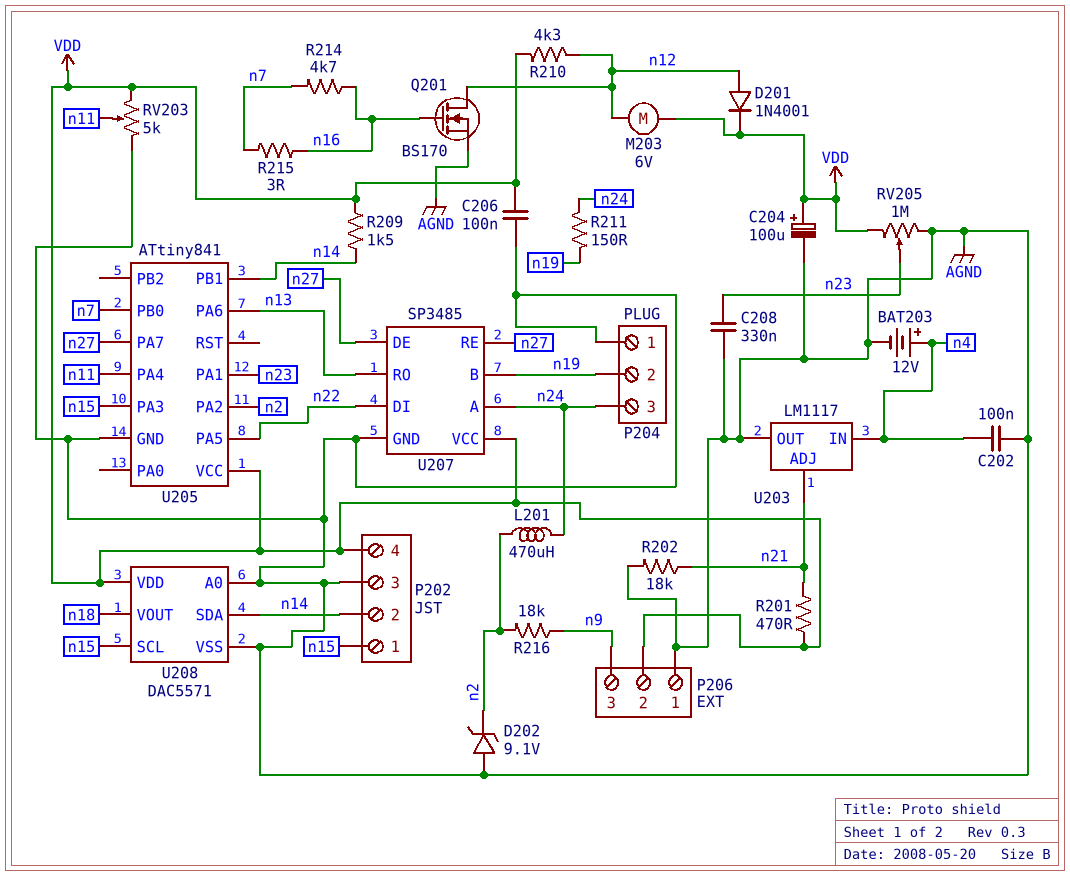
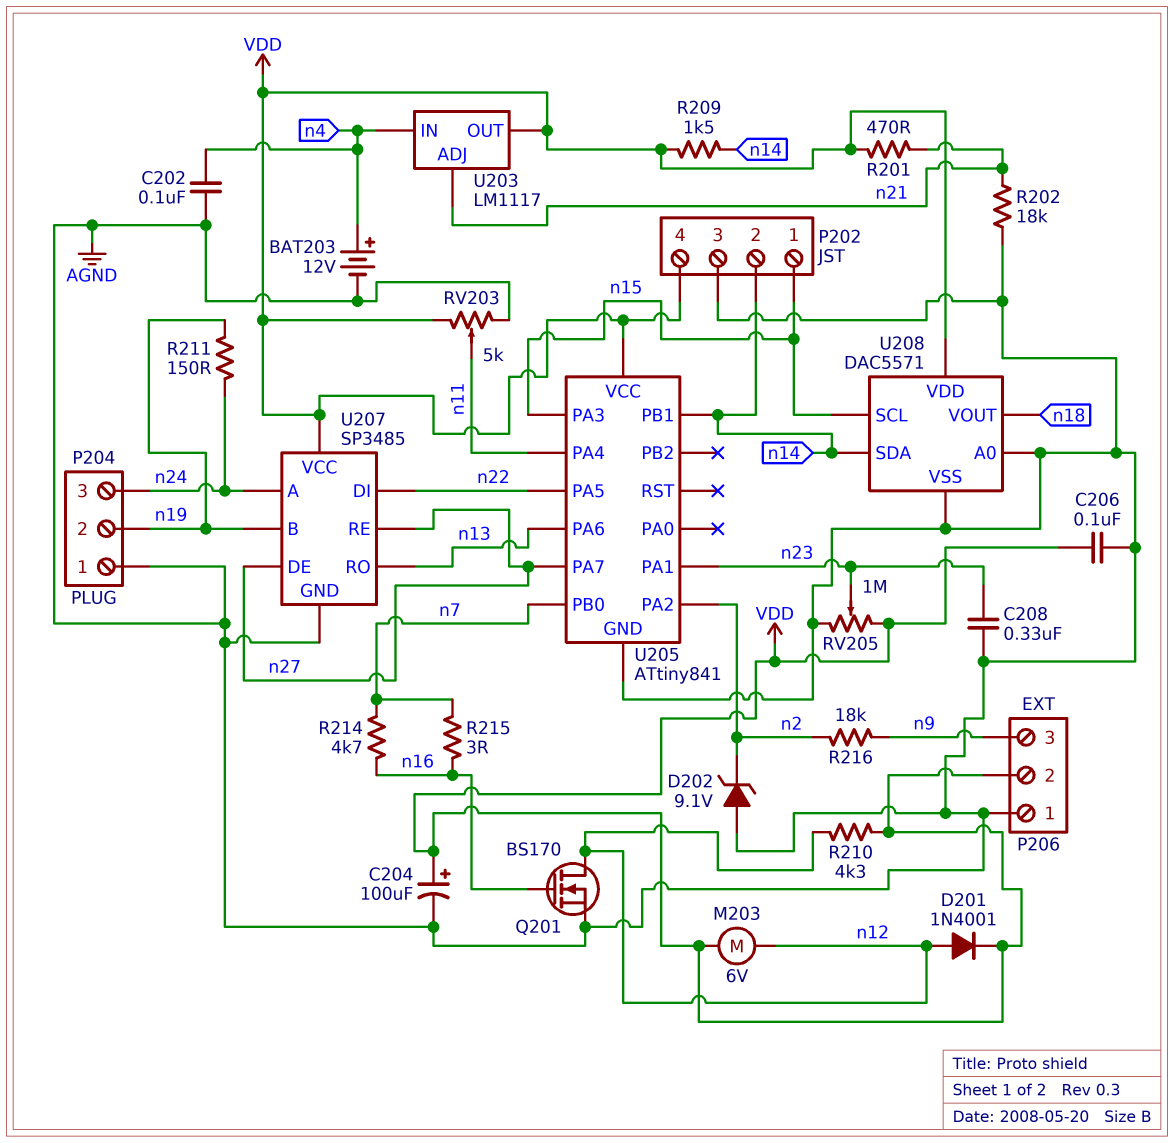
L201: 470uH (n2, n24) -> none
U203 pin OUT: AGND -> VDD

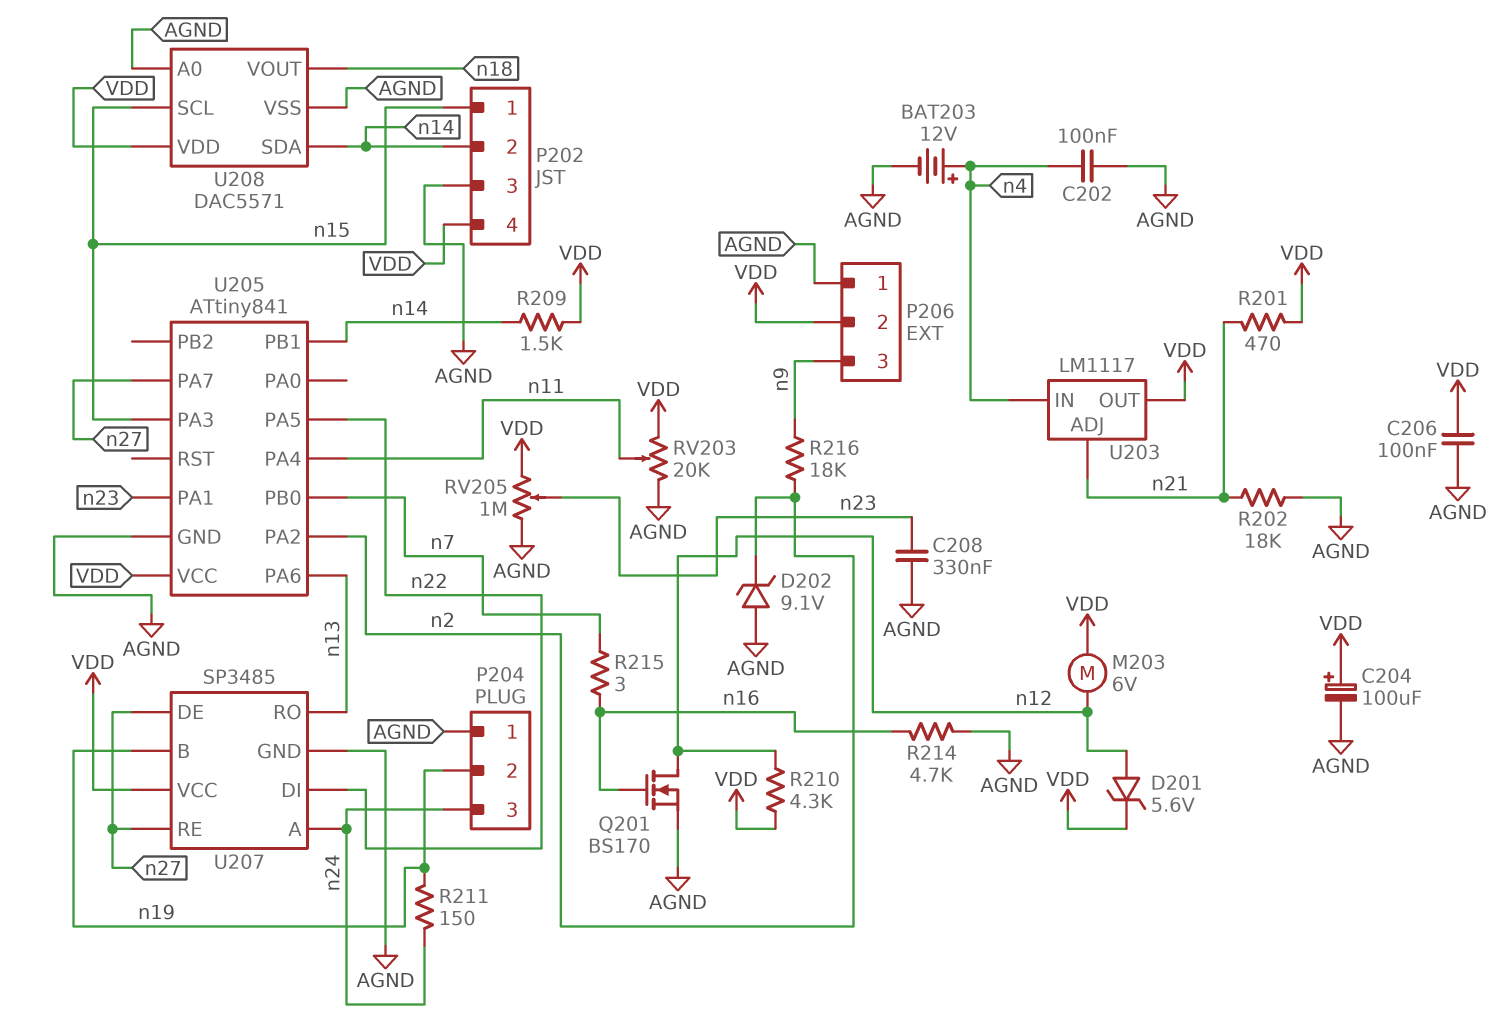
D201: diode 1N4001 (A n12, K VDD) -> zener 5.6V (A n12, K VDD)
R214: 4.7k (n7, n16) -> 4.7k (AGND, n16)
RV203: 5k (AGND, VDD, wiper n11) -> 20k (AGND, VDD, wiper n11)

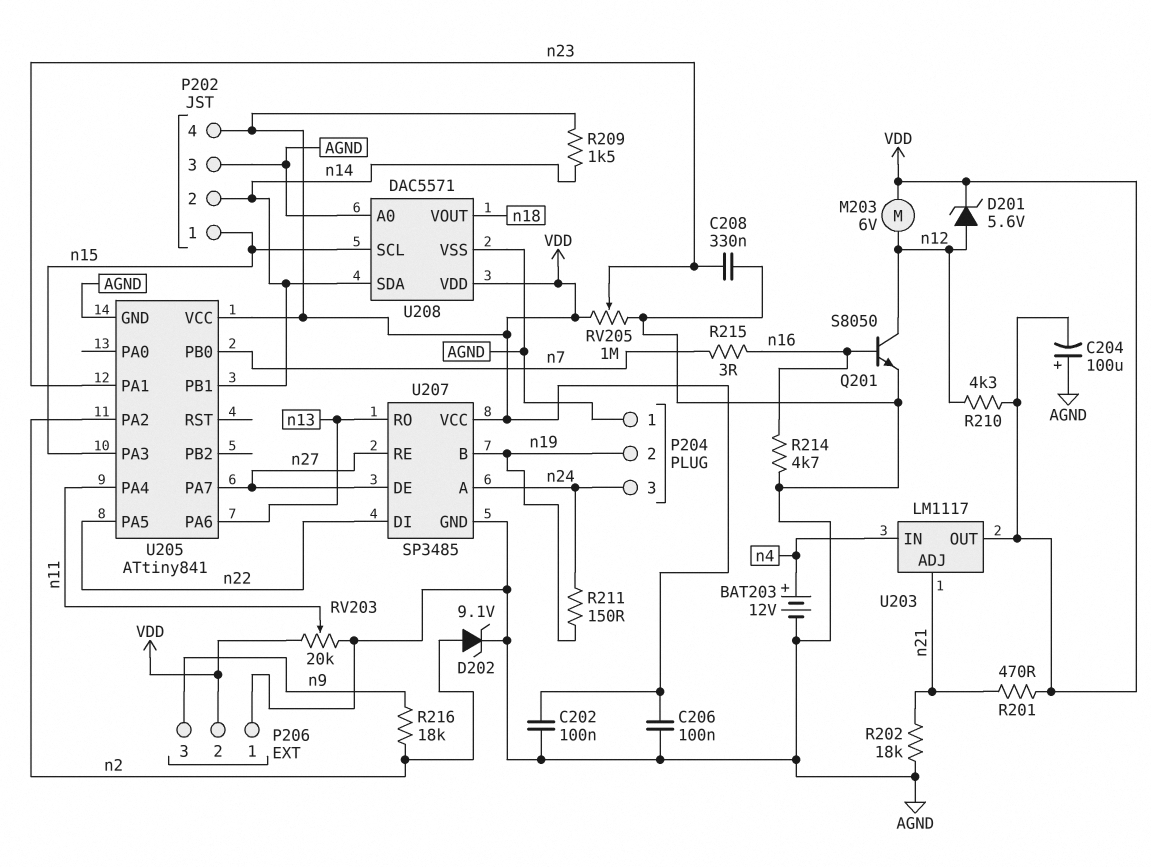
C202: 100nF (AGND, n4) -> 100nF (AGND, VDD)
C204: 100uF (plus VDD, minus AGND) -> 100uF (plus AGND, minus VDD)
D202: zener 9.1V (A AGND, K n2) -> zener 9.1V (A n2, K AGND)
Q201: NMOS BS170 (G n16, D n12, S AGND) -> NPN S8050 (B n16, C n12, E AGND)

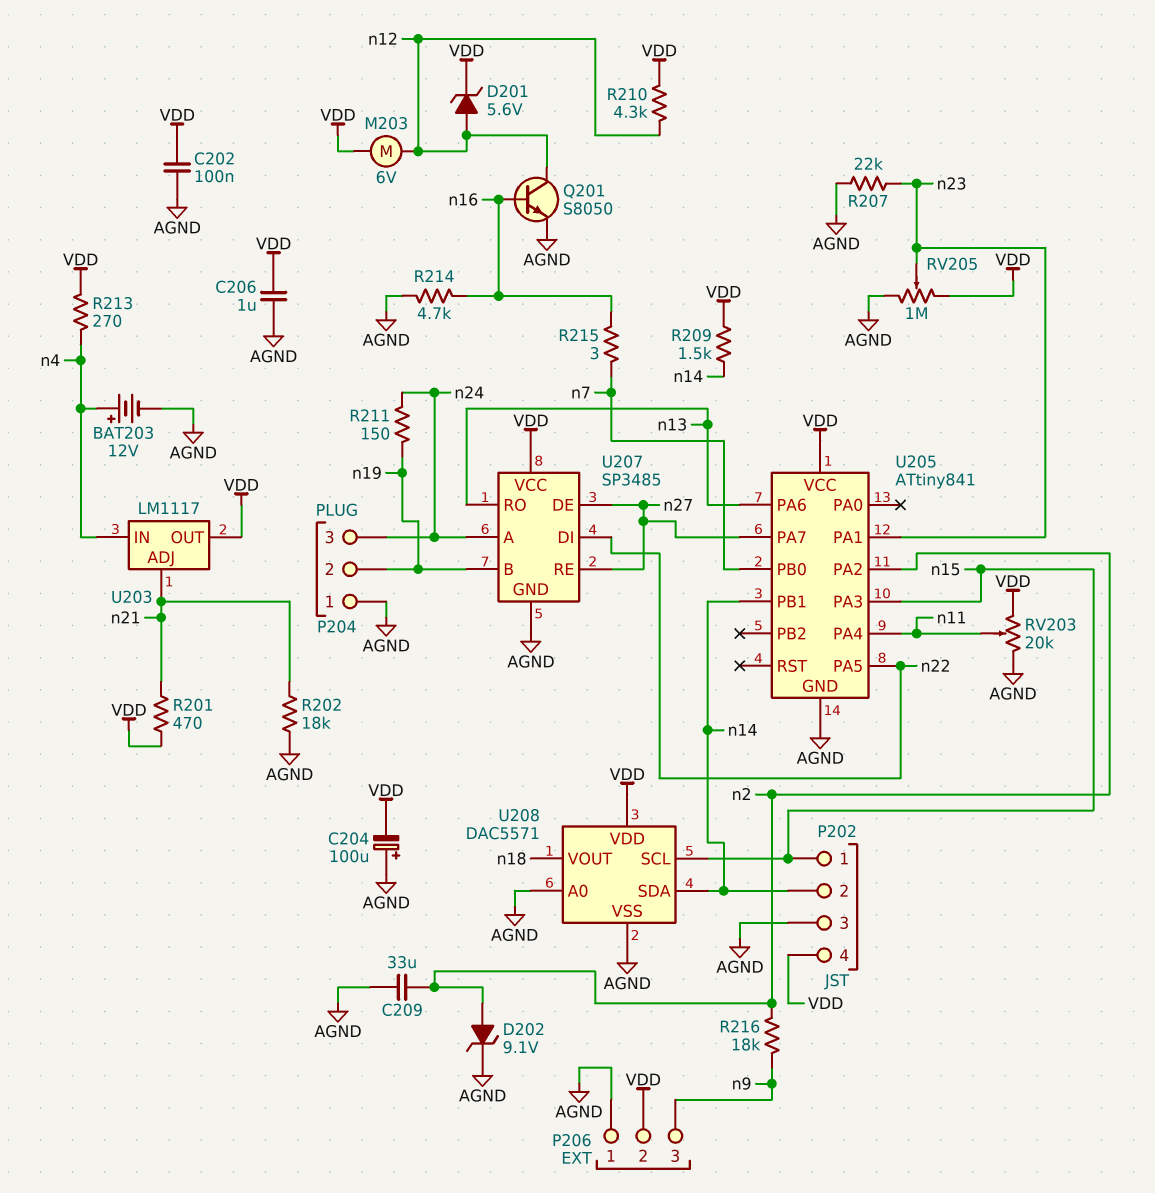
C206: 100nF (AGND, VDD) -> 1uF (AGND, VDD)
C208: 330nF (AGND, n23) -> none
C209: none -> 33uF (AGND, n2)
R207: none -> 22k (AGND, n23)
R213: none -> 270 (VDD, n4)

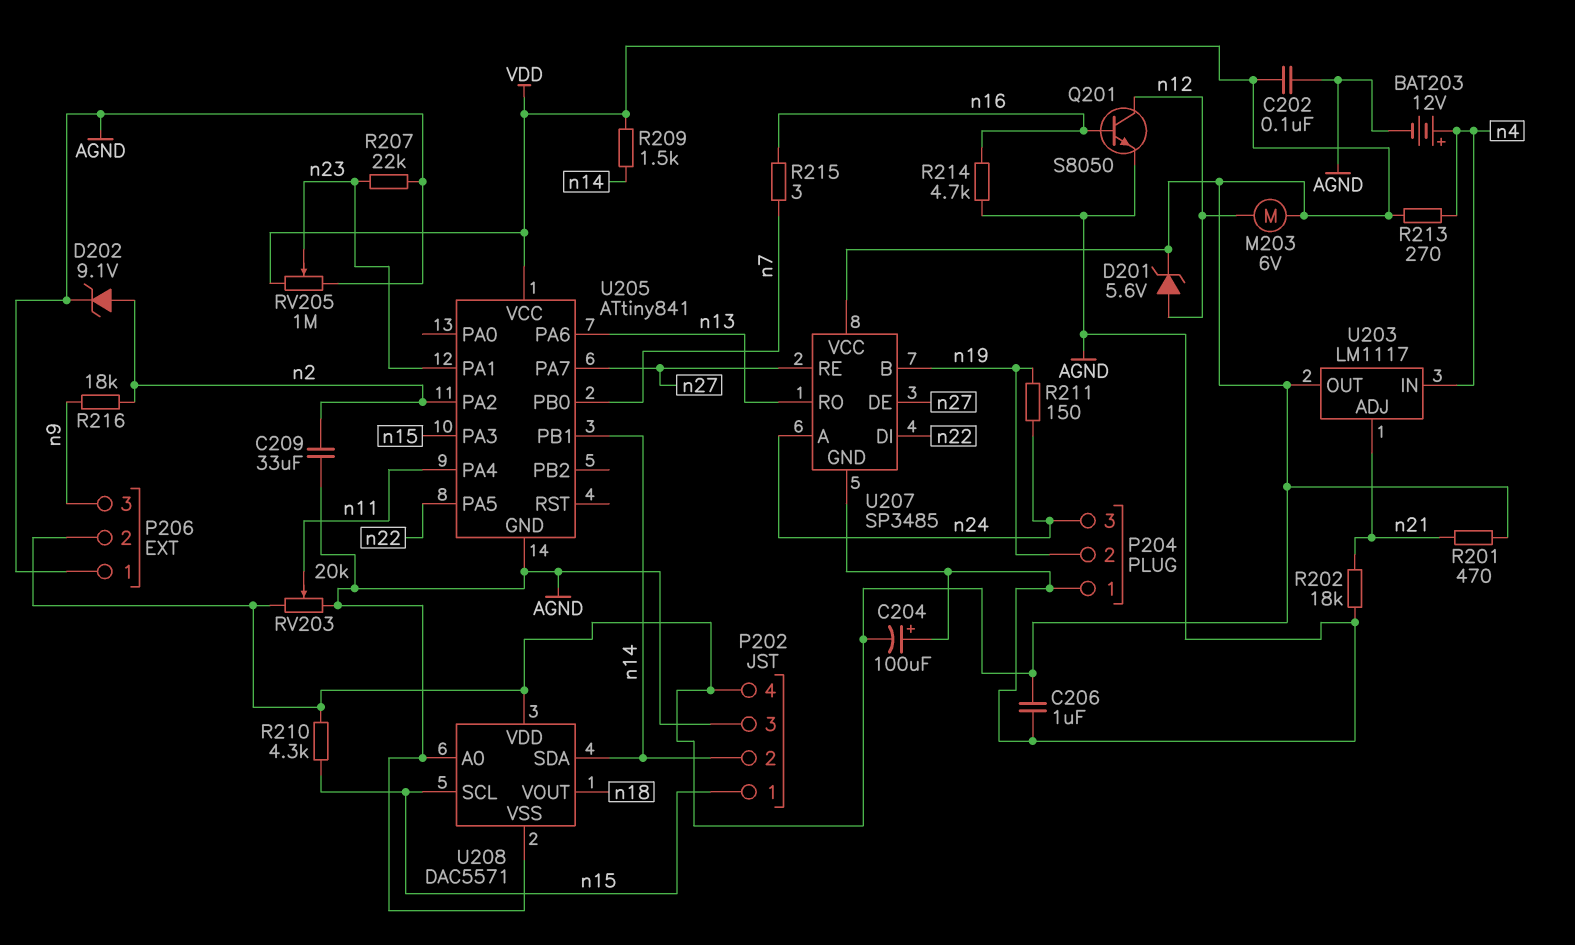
R210: 4.3k (VDD, n12) -> 4.3k (VDD, n15)

